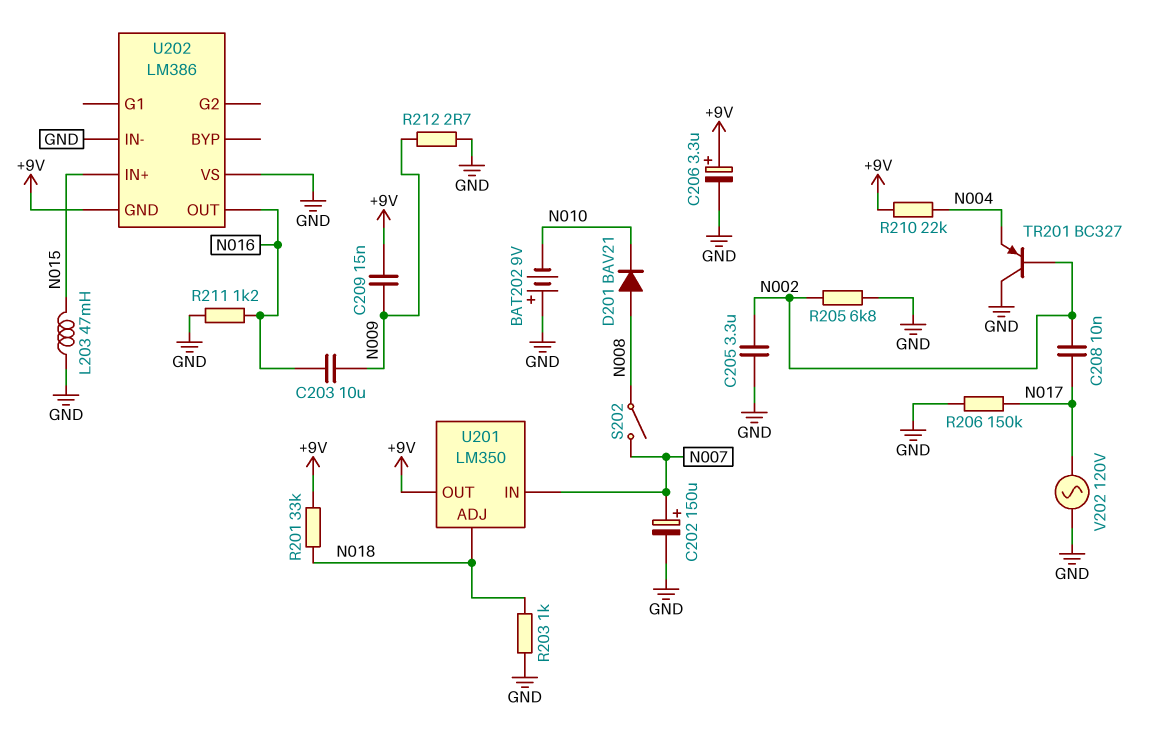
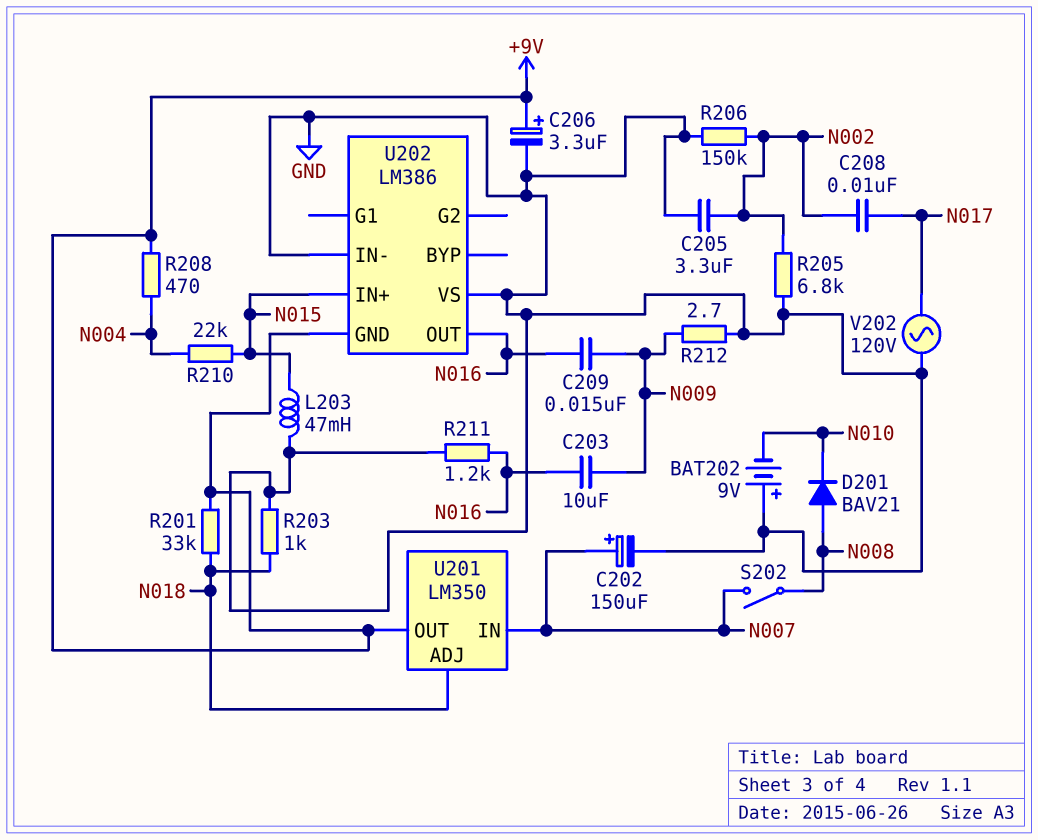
C209: 15nF (+9V, N009) -> 15nF (N009, N016)
R206: 150k (GND, N017) -> 150k (GND, N002)
R208: none -> 470 (+9V, N004)
R210: 22k (+9V, N004) -> 22k (N004, N015)
TR201: PNP BC327 (B N002, C GND, E N004) -> none

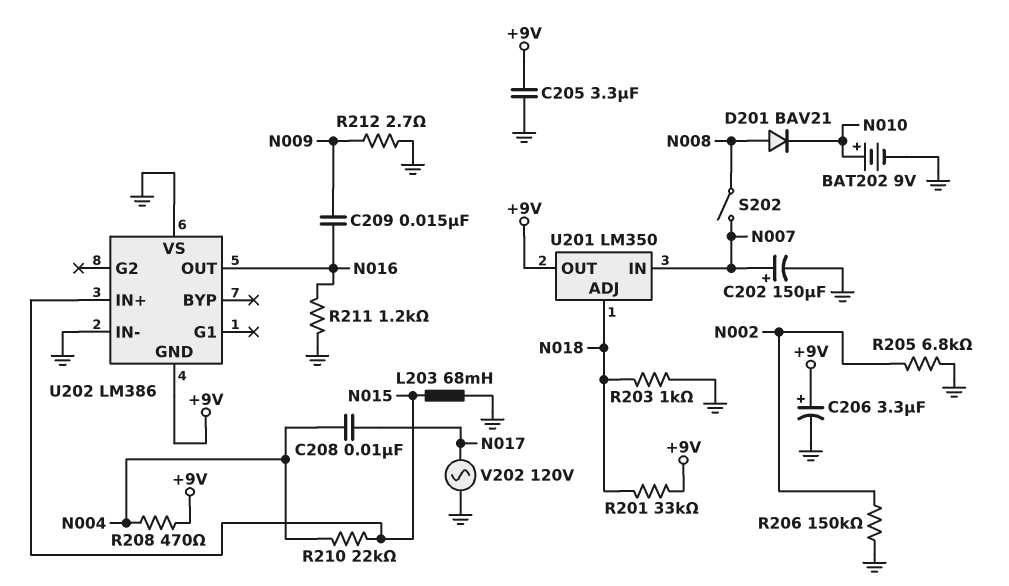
BAT202: 9V (plus GND, minus N010) -> 9V (plus N010, minus GND)
C203: 10uF (N009, N016) -> none
C205: 3.3uF (GND, N002) -> 3.3uF (+9V, GND)
C208: 10nF (N002, N017) -> 10nF (N004, N017)
L203: 47mH (GND, N015) -> 68mH (GND, N015)

